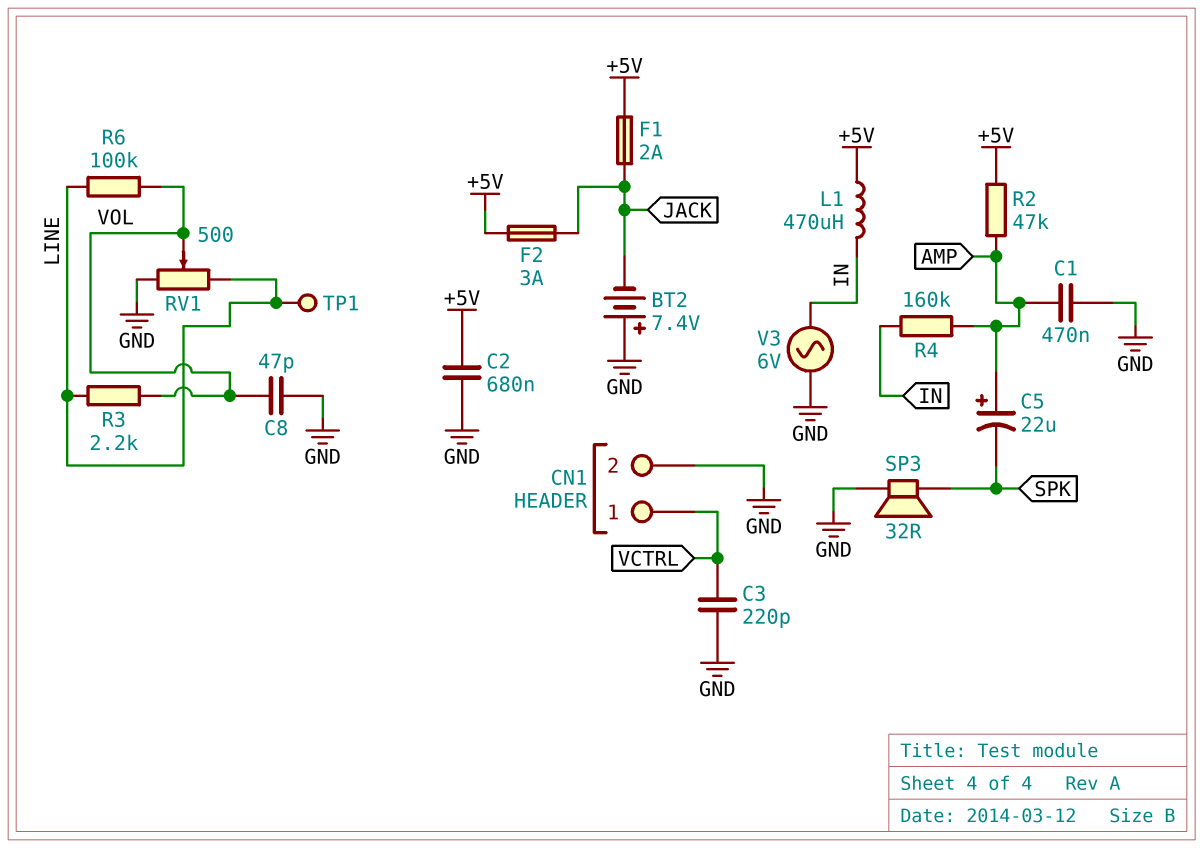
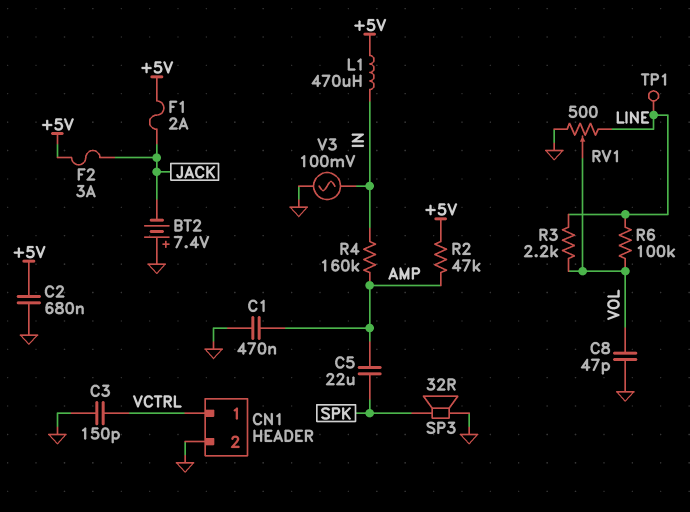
C3: 220pF (GND, VCTRL) -> 150pF (GND, VCTRL)
C5: 22uF (plus AMP, minus SPK) -> 22uF (AMP, SPK)
V3: AC 6V (GND, IN) -> AC 100mV (GND, IN)

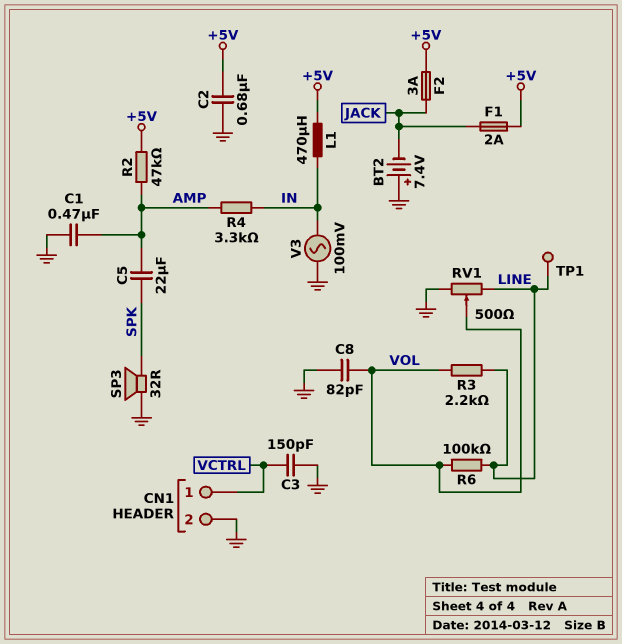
C8: 47pF (GND, VOL) -> 82pF (GND, VOL)
R4: 160k (AMP, IN) -> 3.3k (AMP, IN)

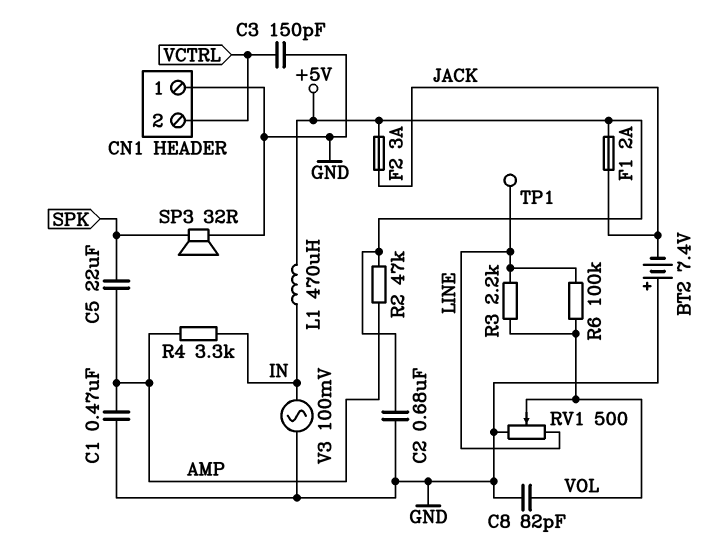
CN1 pin 1: VCTRL -> GND
CN1 pin 2: GND -> VCTRL

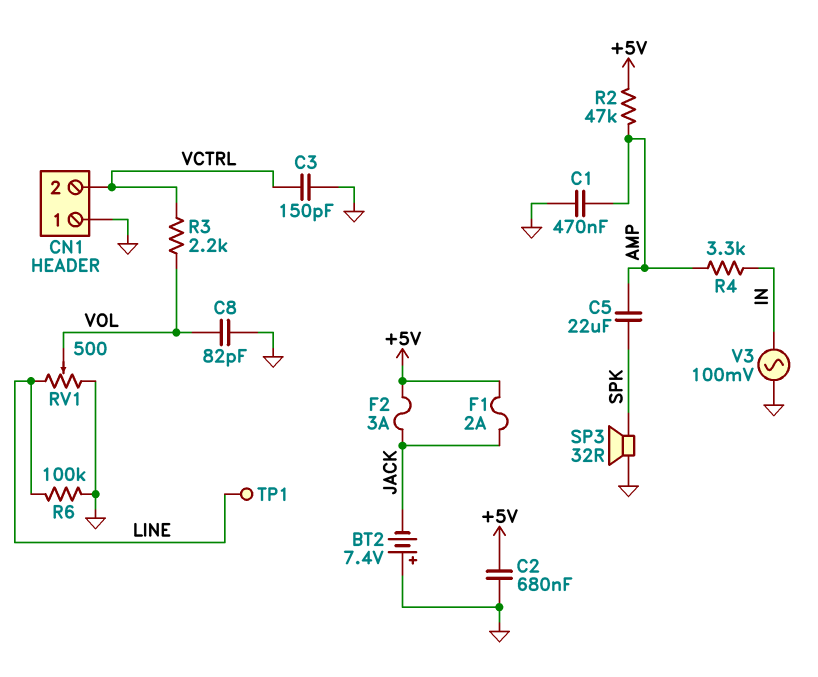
L1: 470uH (+5V, IN) -> none
R3: 2.2k (LINE, VOL) -> 2.2k (VCTRL, VOL)
R6: 100k (LINE, VOL) -> 100k (GND, LINE)

